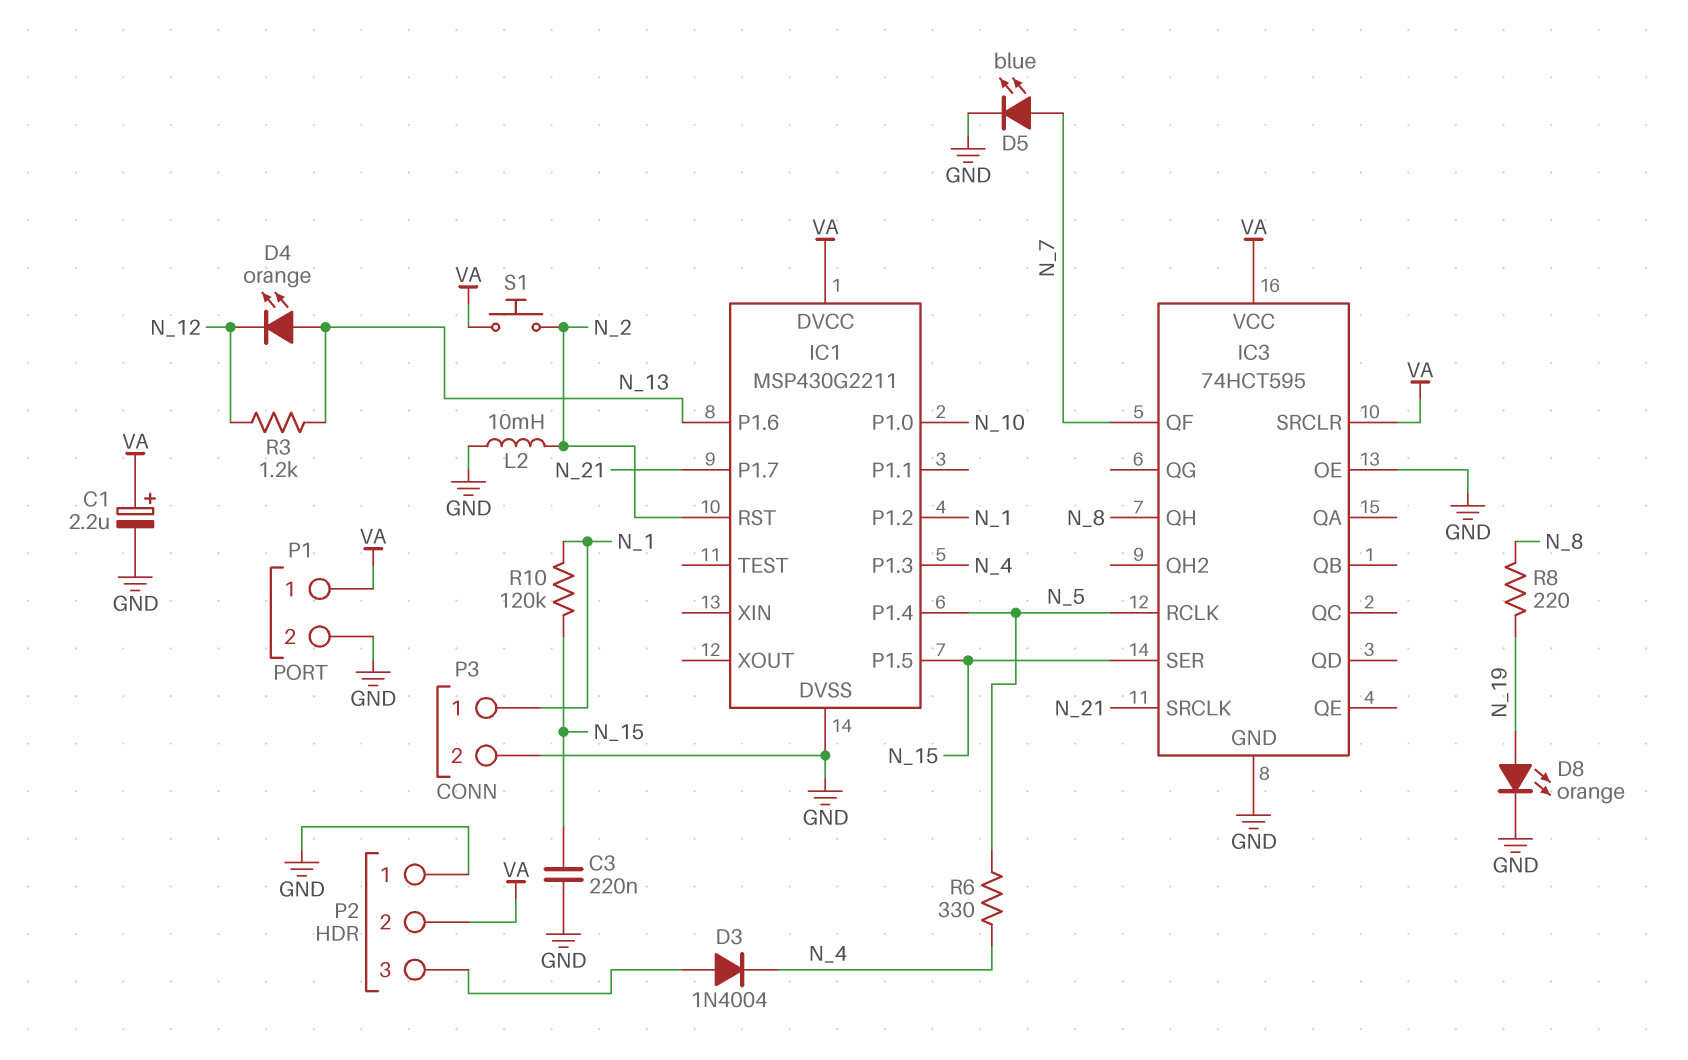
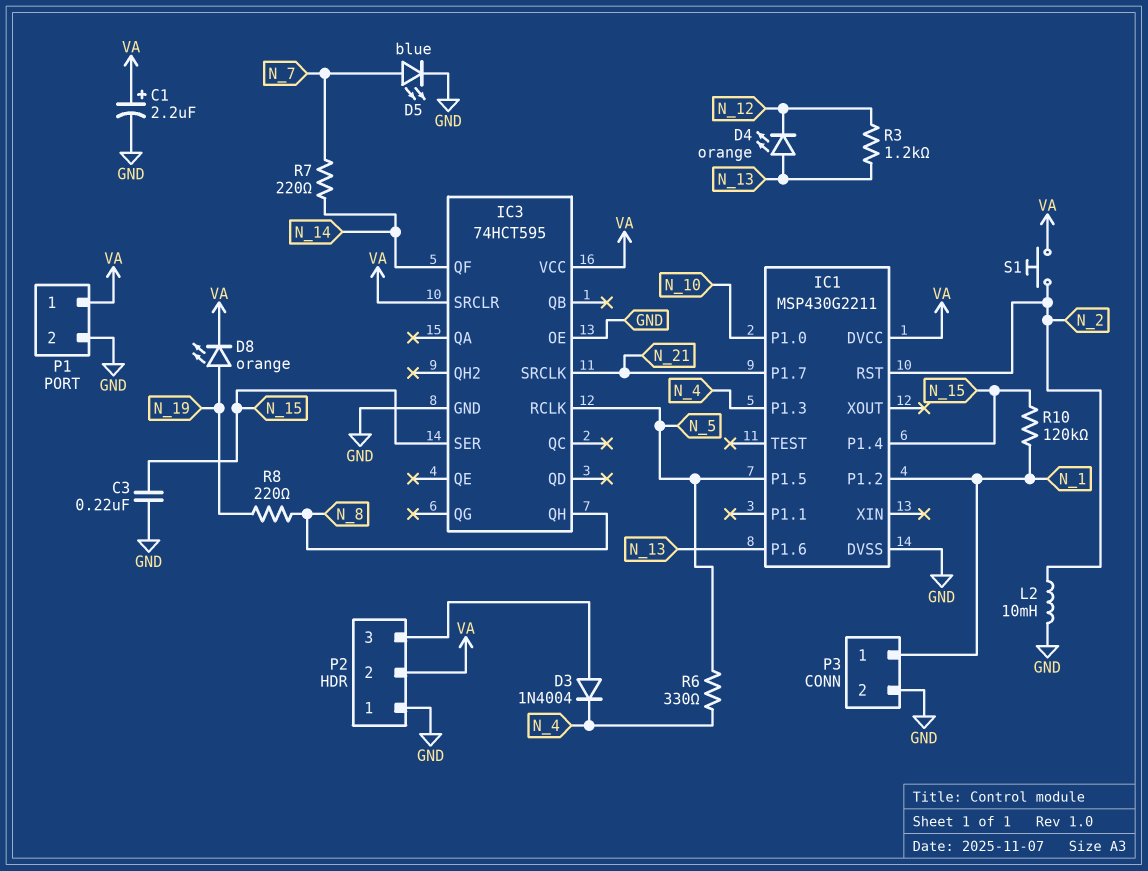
D8: LED orange (A N_19, K GND) -> LED orange (A N_19, K VA)
IC1 pin P1.4: N_5 -> N_15
IC1 pin P1.5: N_15 -> N_5
IC3 pin QF: N_7 -> N_14
R7: none -> 220 (N_7, N_14)

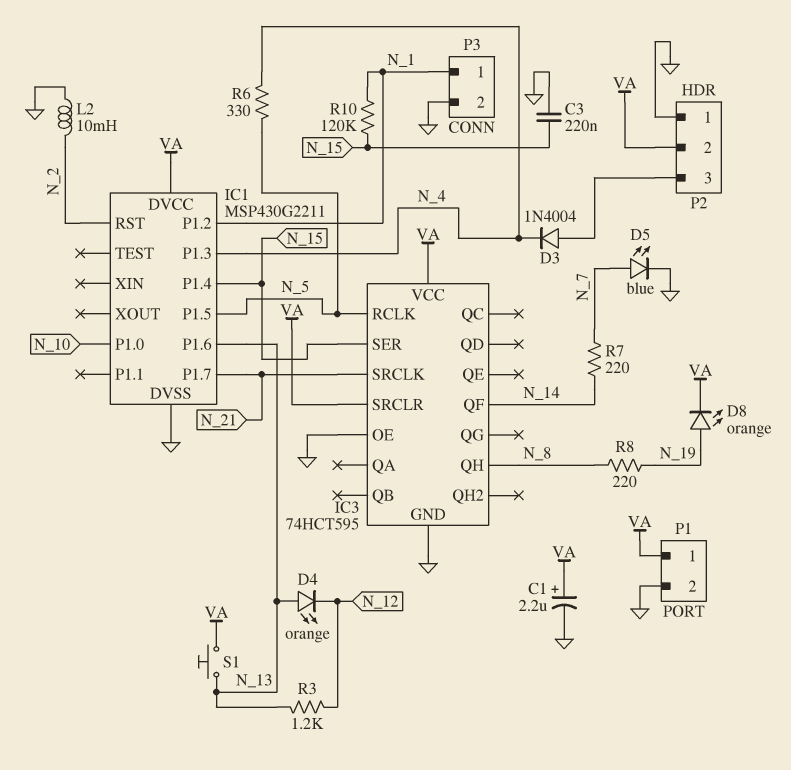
S1: button (N_2, VA) -> button (N_13, VA)

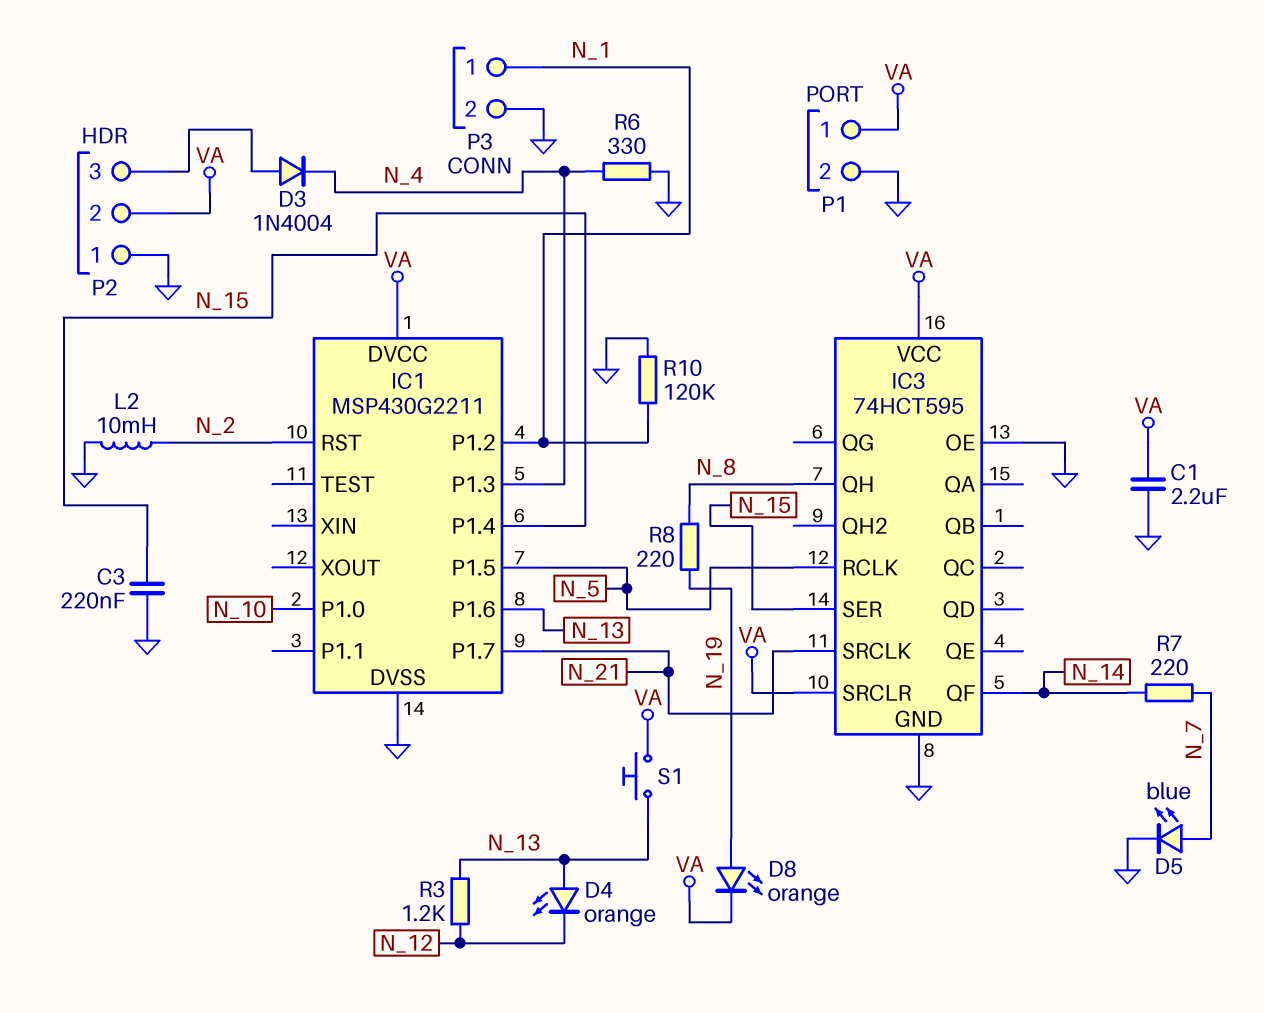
C1: 2.2uF (plus VA, minus GND) -> 2.2uF (GND, VA)
R6: 330 (N_4, N_5) -> 330 (GND, N_4)
R10: 120k (N_1, N_15) -> 120k (GND, N_1)

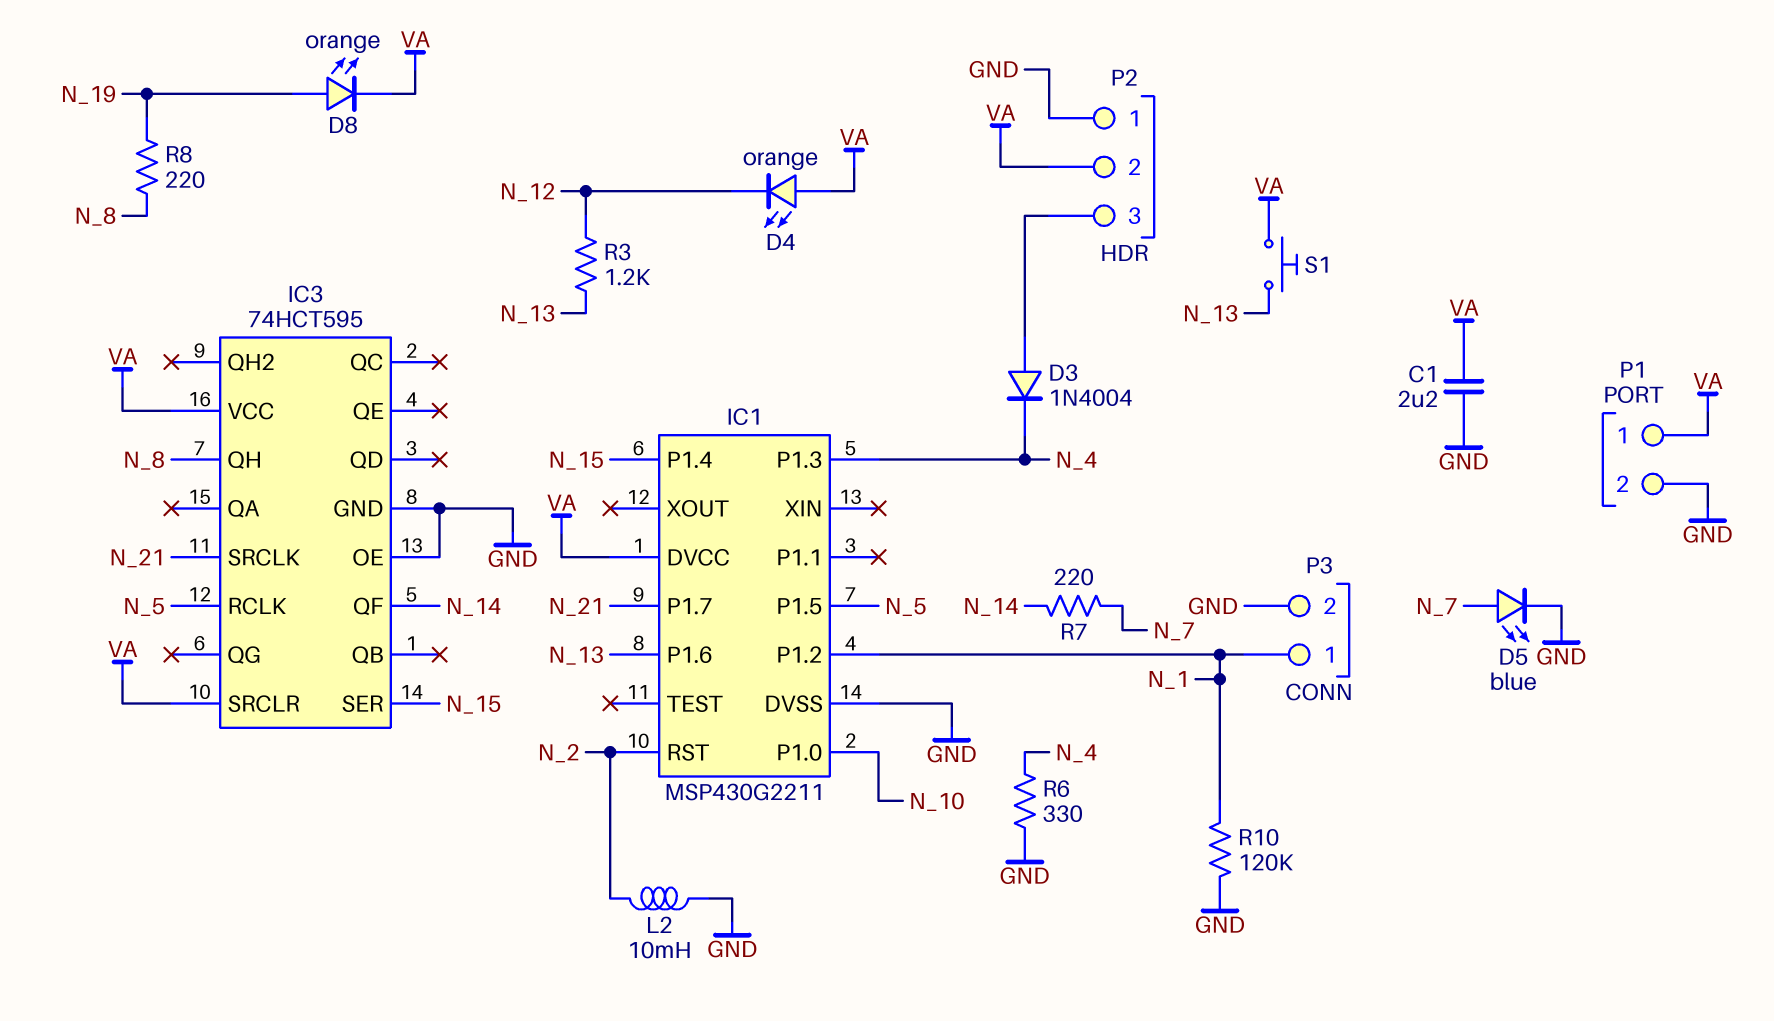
C3: 220nF (GND, N_15) -> none
D4: LED orange (A N_13, K N_12) -> LED orange (A VA, K N_12)

